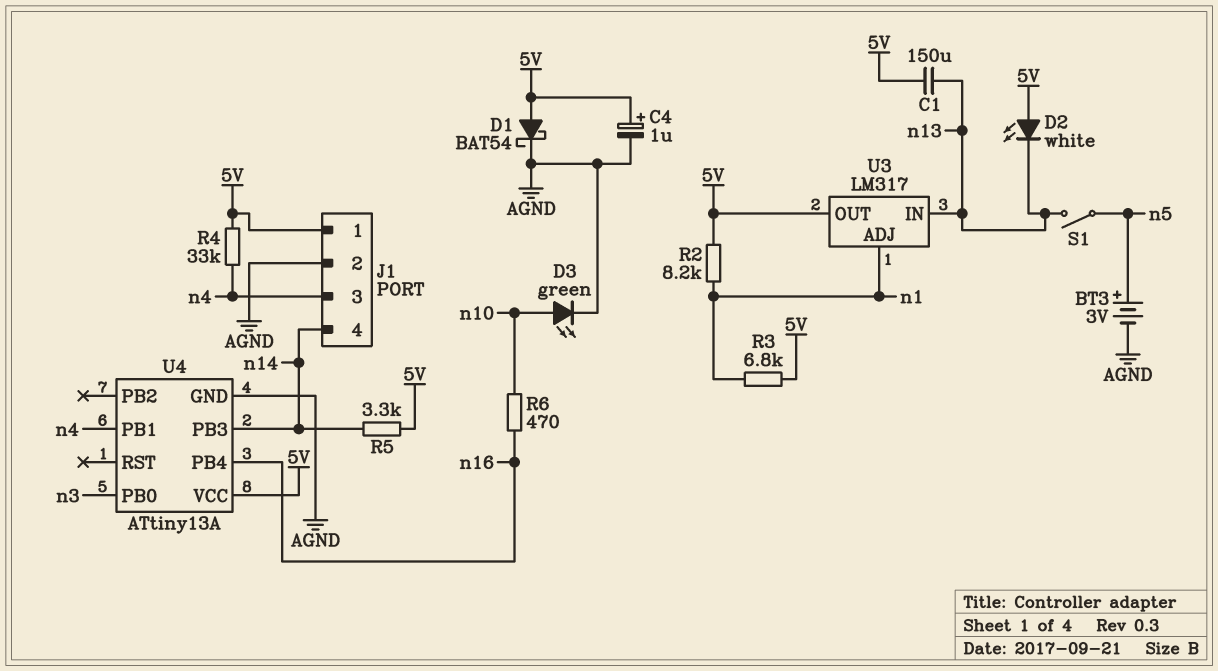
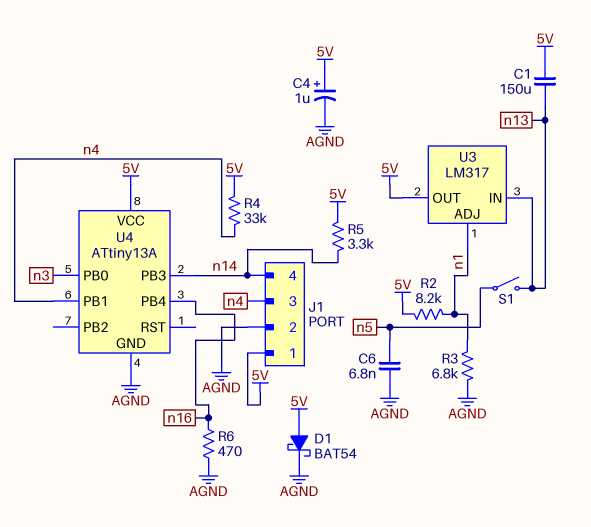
BT3: 3V (plus n5, minus AGND) -> none
C6: none -> 6.8nF (AGND, n5)
D2: LED white (A 5V, K n13) -> none
D3: LED green (A n10, K AGND) -> none
R3: 6.8k (5V, n1) -> 6.8k (AGND, n1)
R6: 470 (n10, n16) -> 470 (AGND, n16)

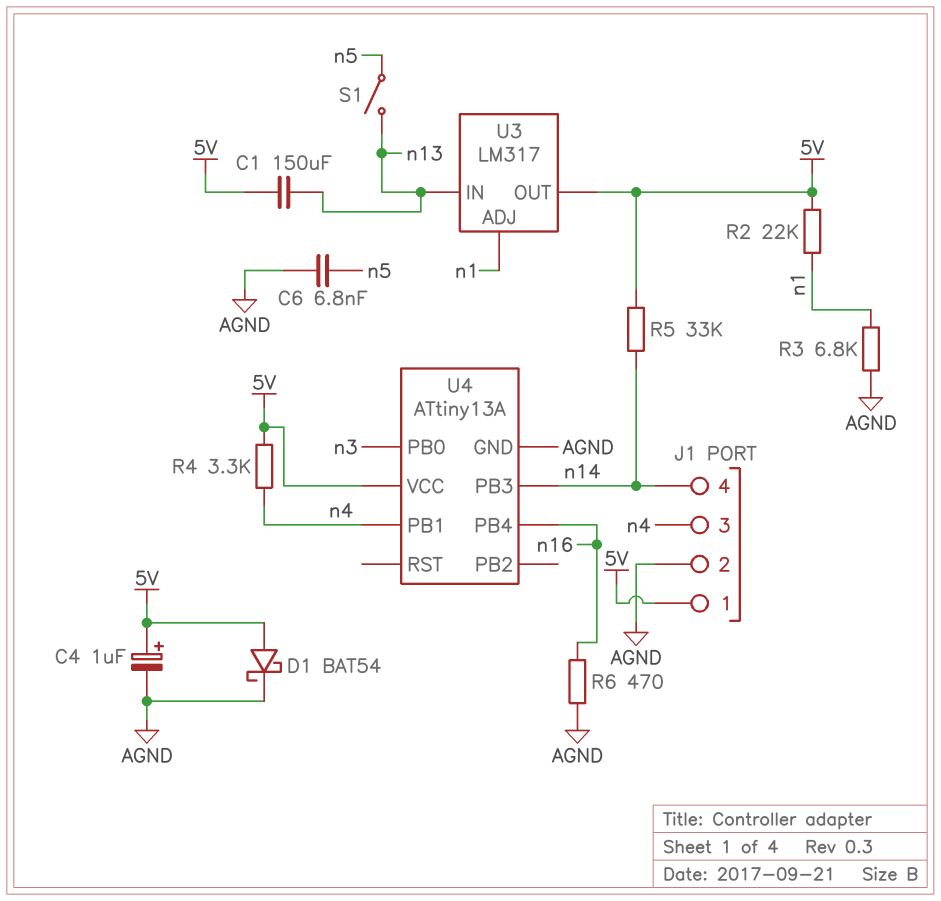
R2: 8.2k (5V, n1) -> 22k (5V, n1)
R4: 33k (5V, n4) -> 3.3k (5V, n4)
R5: 3.3k (5V, n14) -> 33k (5V, n14)

